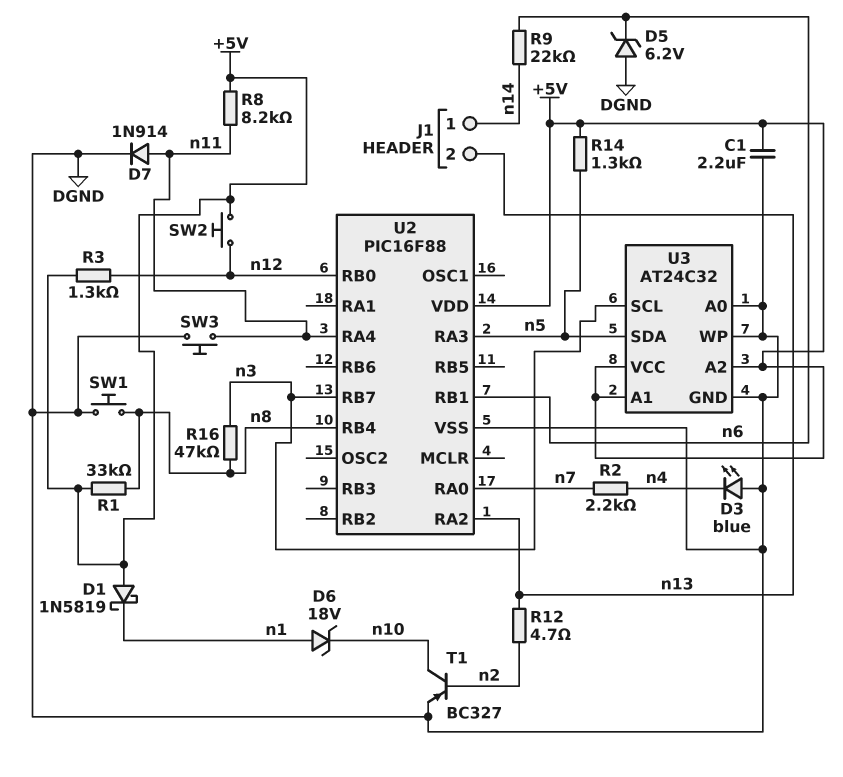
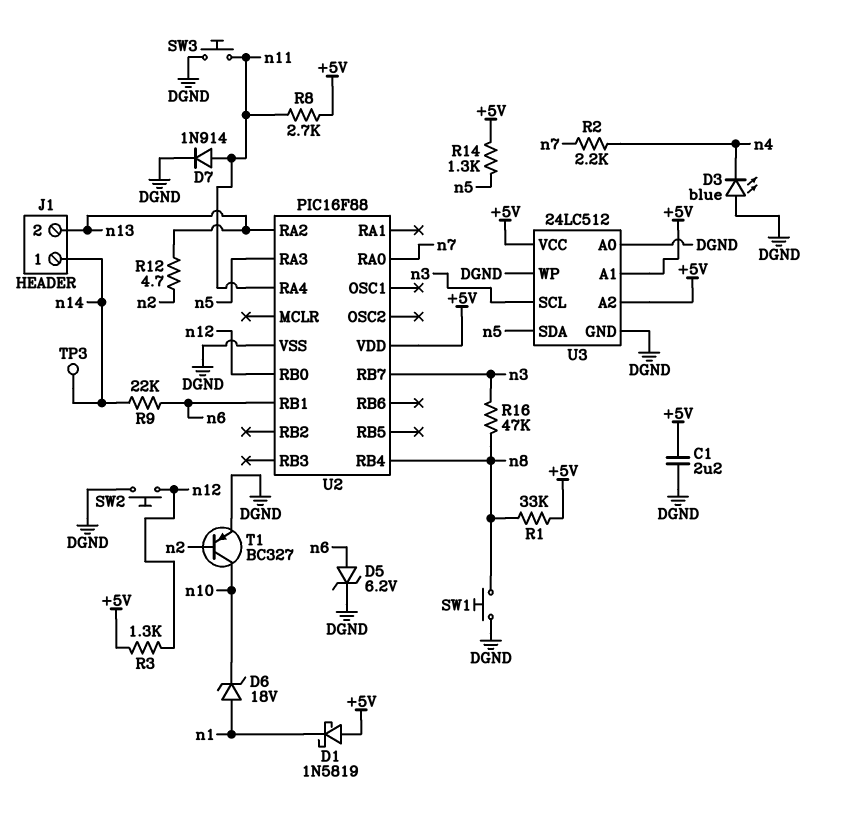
D5: zener 6.2V (A DGND, K n6) -> zener 6.2V (A n6, K DGND)
R8: 8.2k (+5V, n11) -> 2.7k (+5V, n11)
SW2: button (+5V, n12) -> button (DGND, n12)
TP3: none -> test point (n14)
U3: AT24C32 -> 24LC512

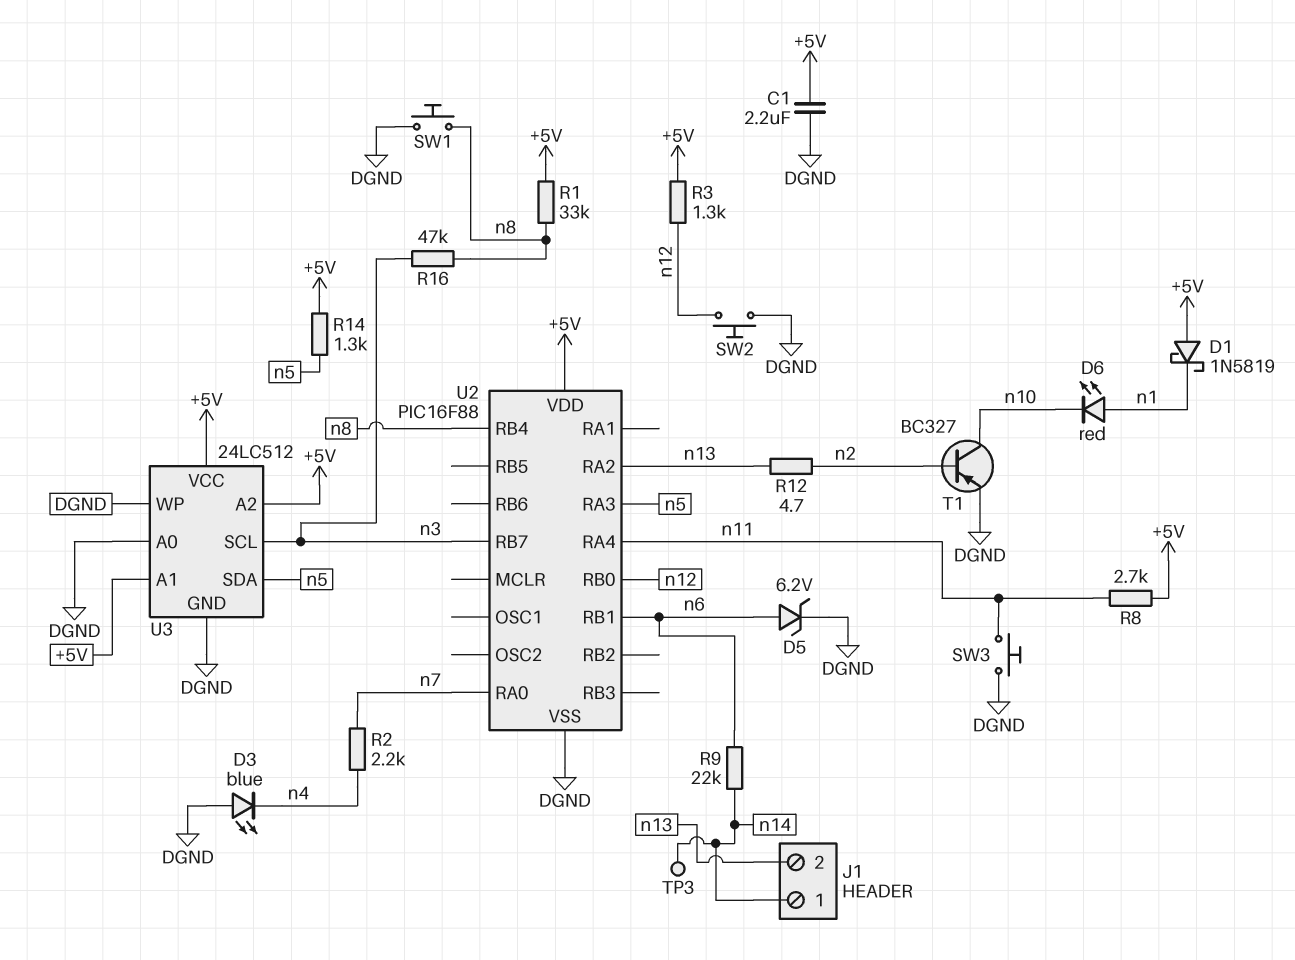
D6: zener 18V (A n1, K n10) -> LED red (A n1, K n10)
D7: diode 1N914 (A n11, K DGND) -> none

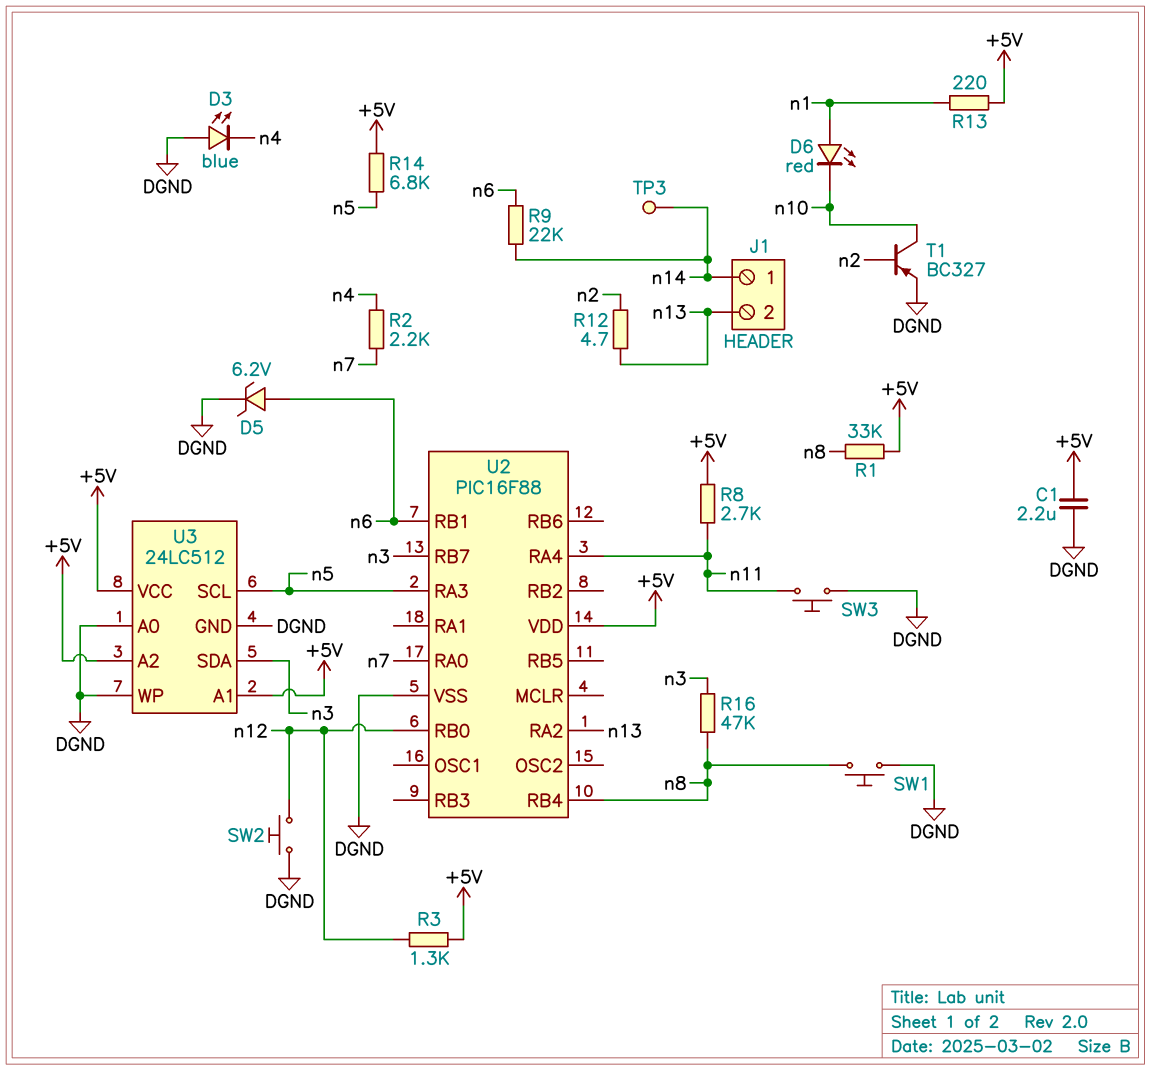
D1: schottky 1N5819 (A +5V, K n1) -> none
R13: none -> 220 (+5V, n1)
R14: 1.3k (+5V, n5) -> 6.8k (+5V, n5)
U3 pin SCL: n3 -> n5
U3 pin SDA: n5 -> n3

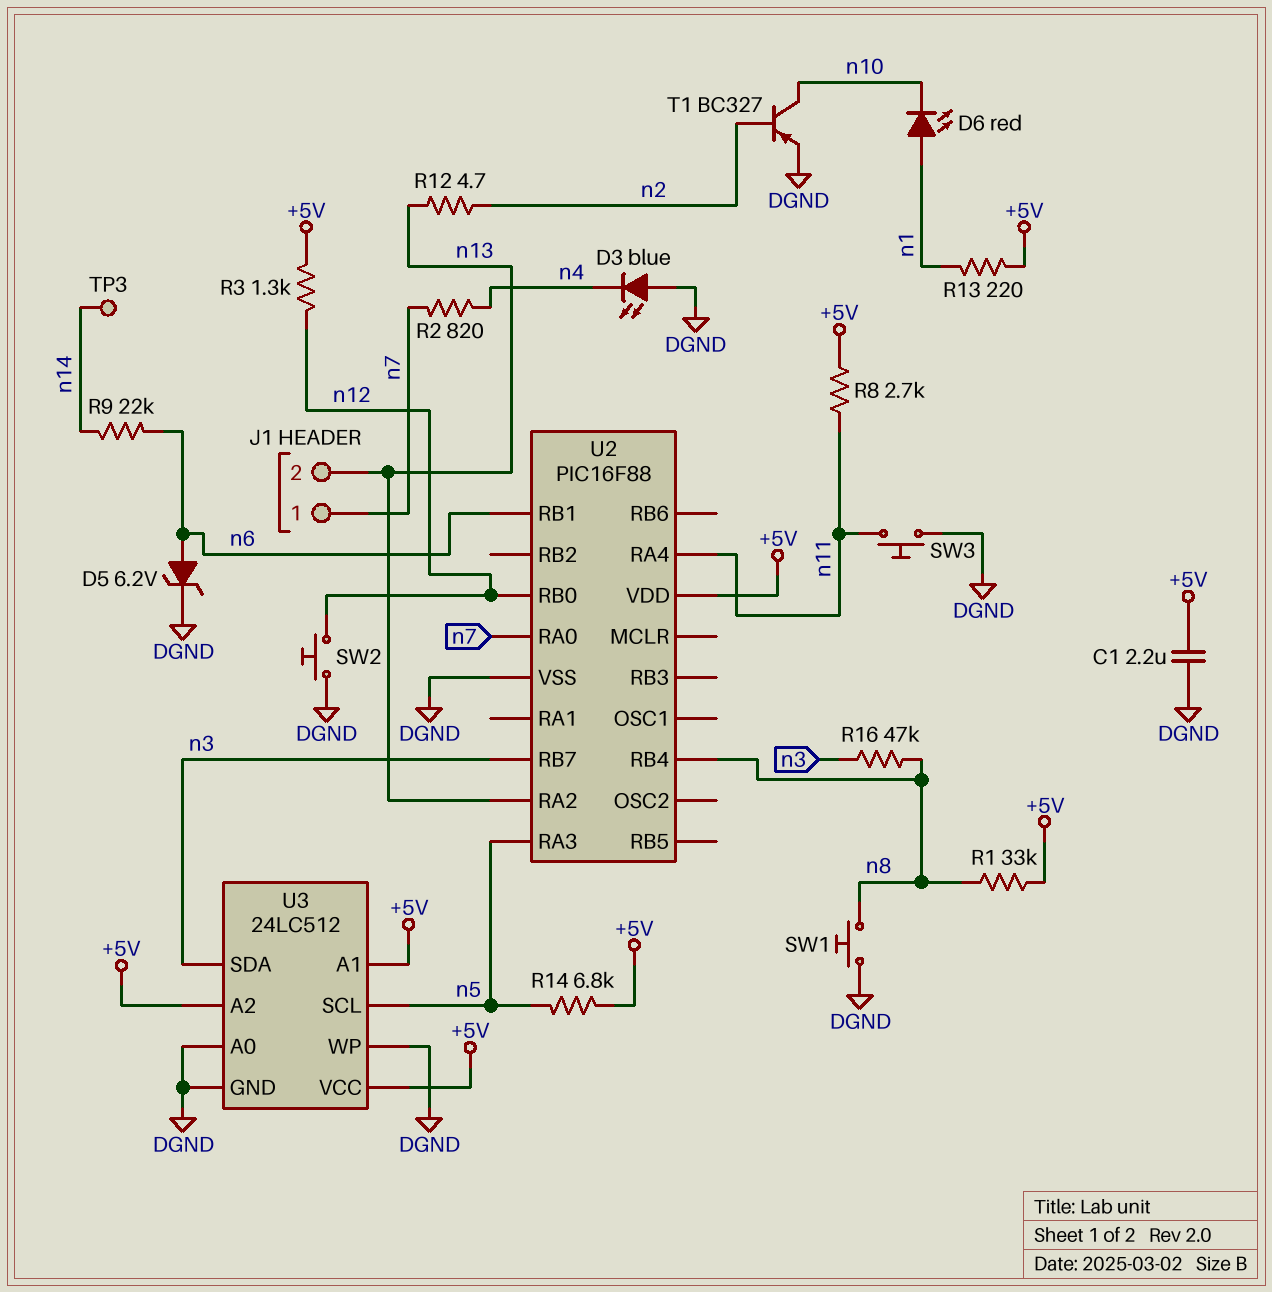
J1 pin 1: n14 -> n7
R2: 2.2k (n4, n7) -> 820 (n4, n7)

